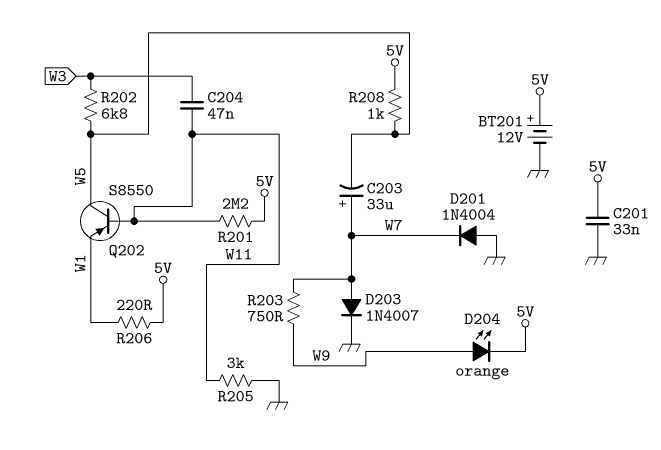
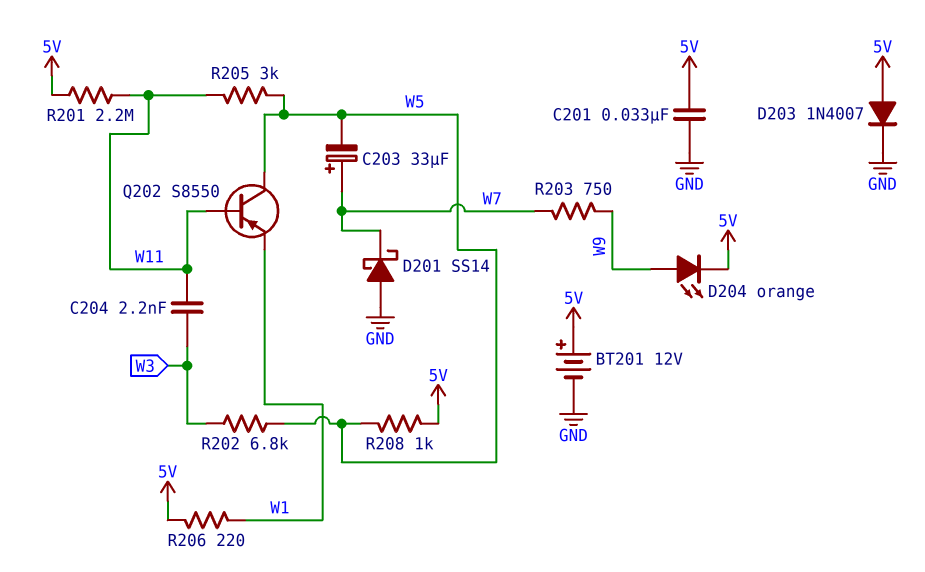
C204: 47nF (W3, W11) -> 2.2nF (W3, W11)
D201: diode 1N4004 (A GND, K W7) -> schottky SS14 (A GND, K W7)
D203: diode 1N4007 (A W7, K GND) -> diode 1N4007 (A 5V, K GND)
R205: 3k (GND, W11) -> 3k (W5, W11)

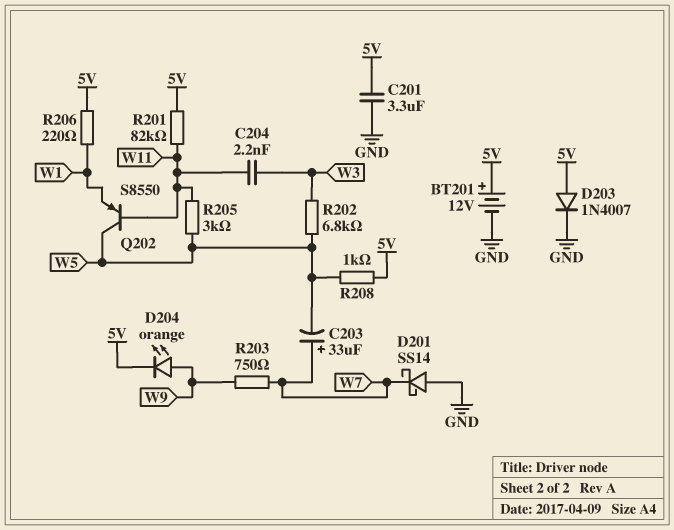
C201: 33nF (5V, GND) -> 3.3uF (5V, GND)
R201: 2.2M (5V, W11) -> 82k (5V, W11)

